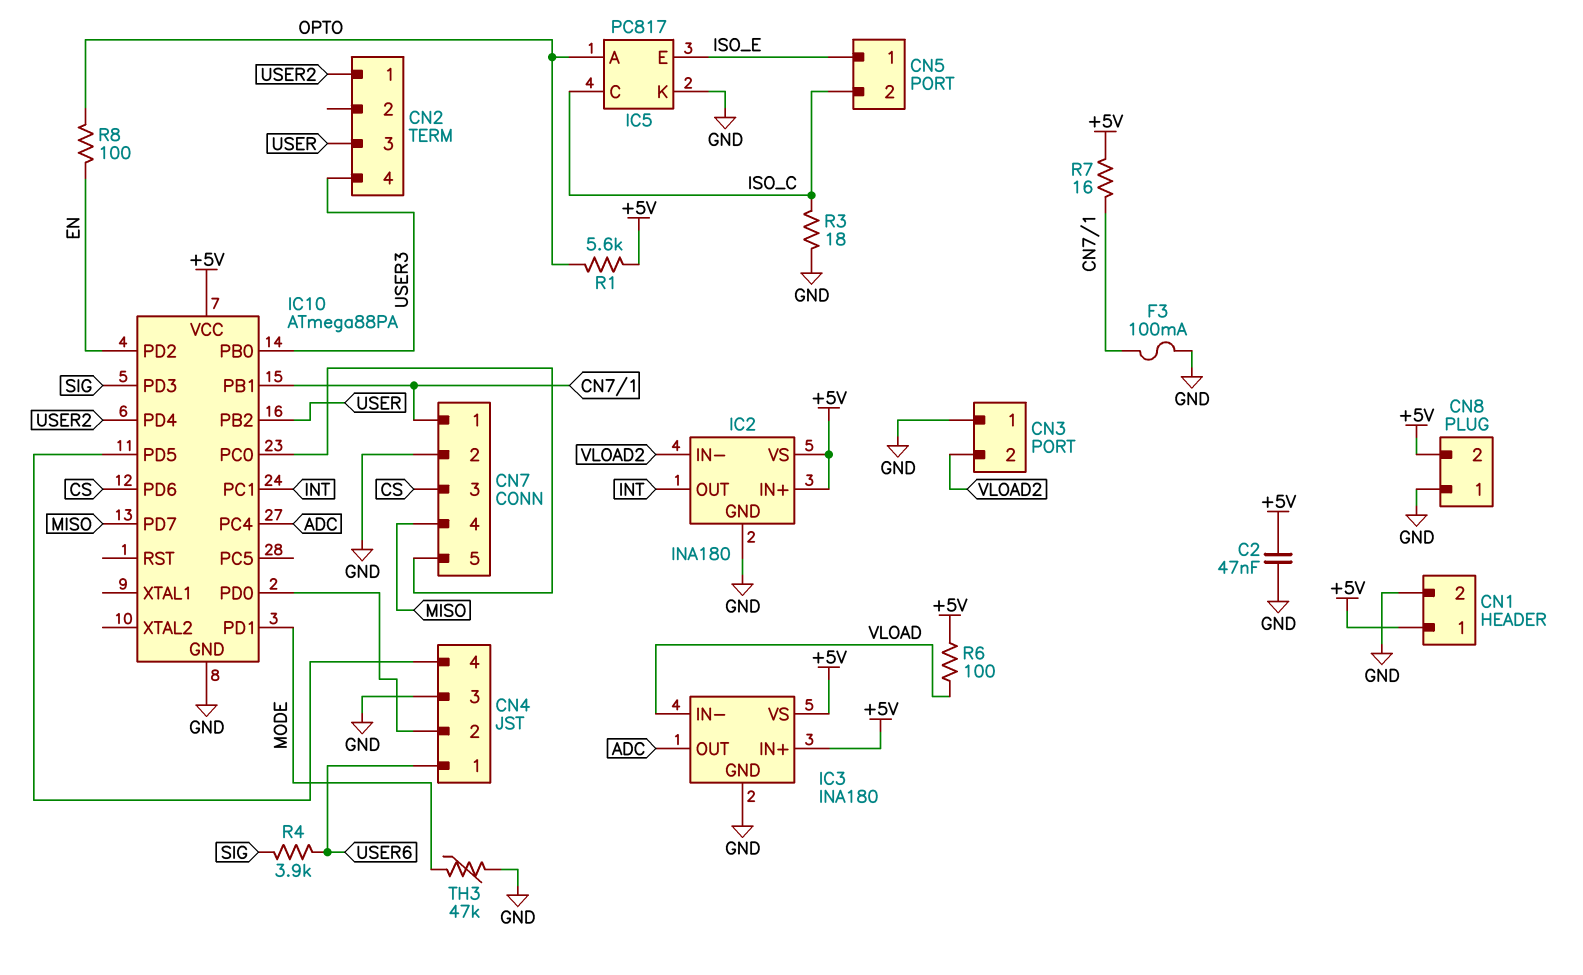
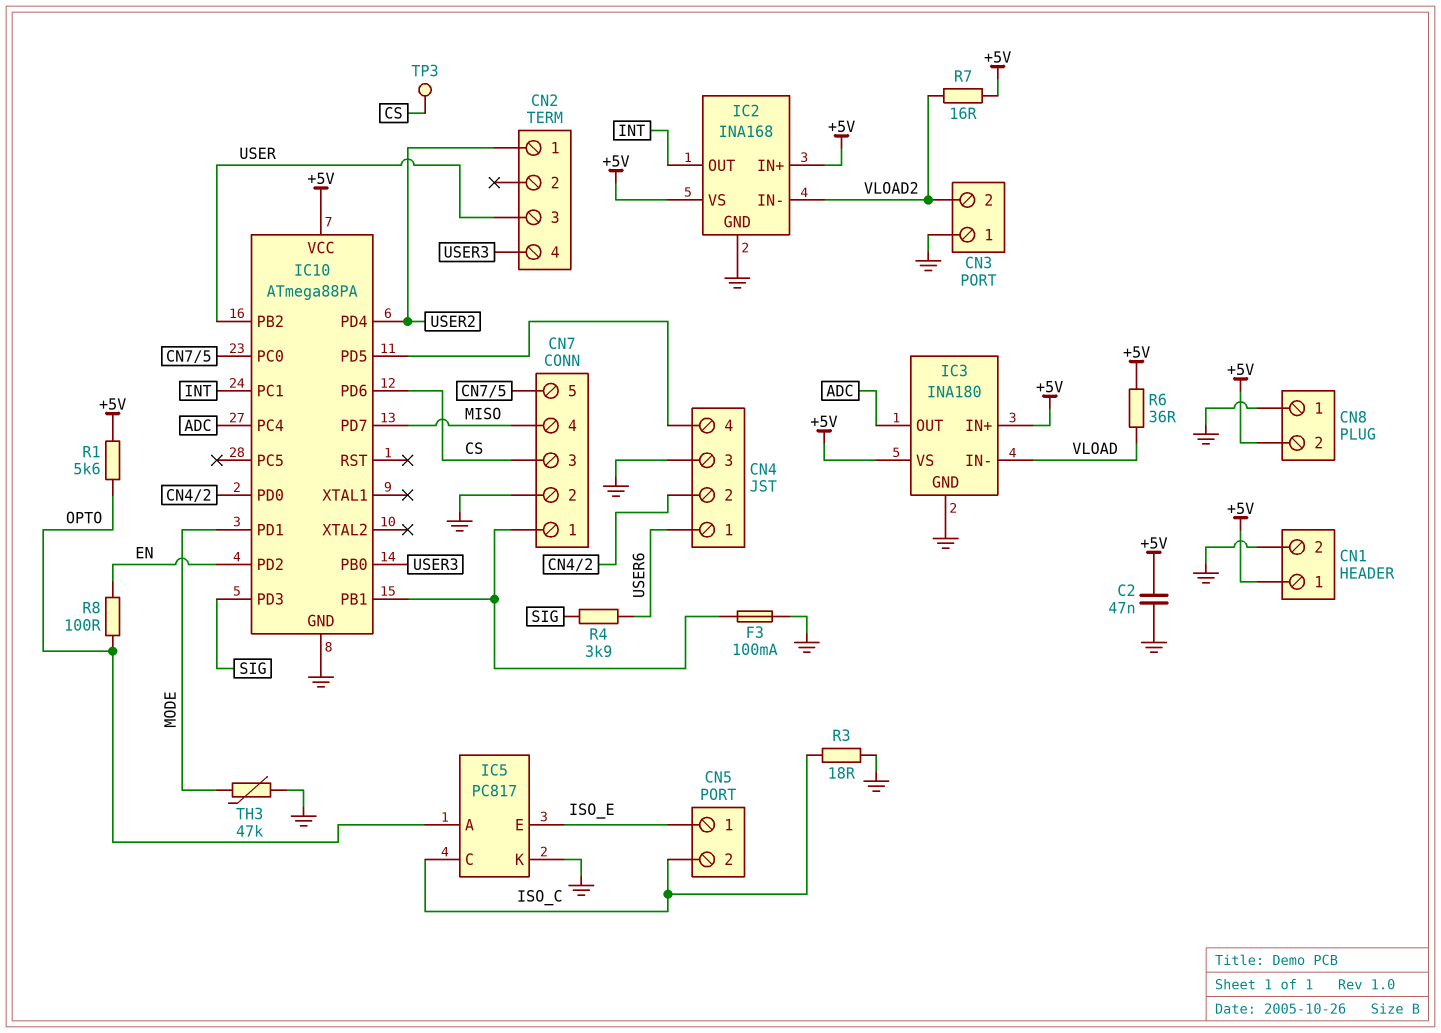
IC2: INA180 -> INA168
R6: 100 (+5V, VLOAD) -> 36 (+5V, VLOAD)
R7: 16 (+5V, CN7/1) -> 16 (+5V, VLOAD2)
TP3: none -> test point (CS)

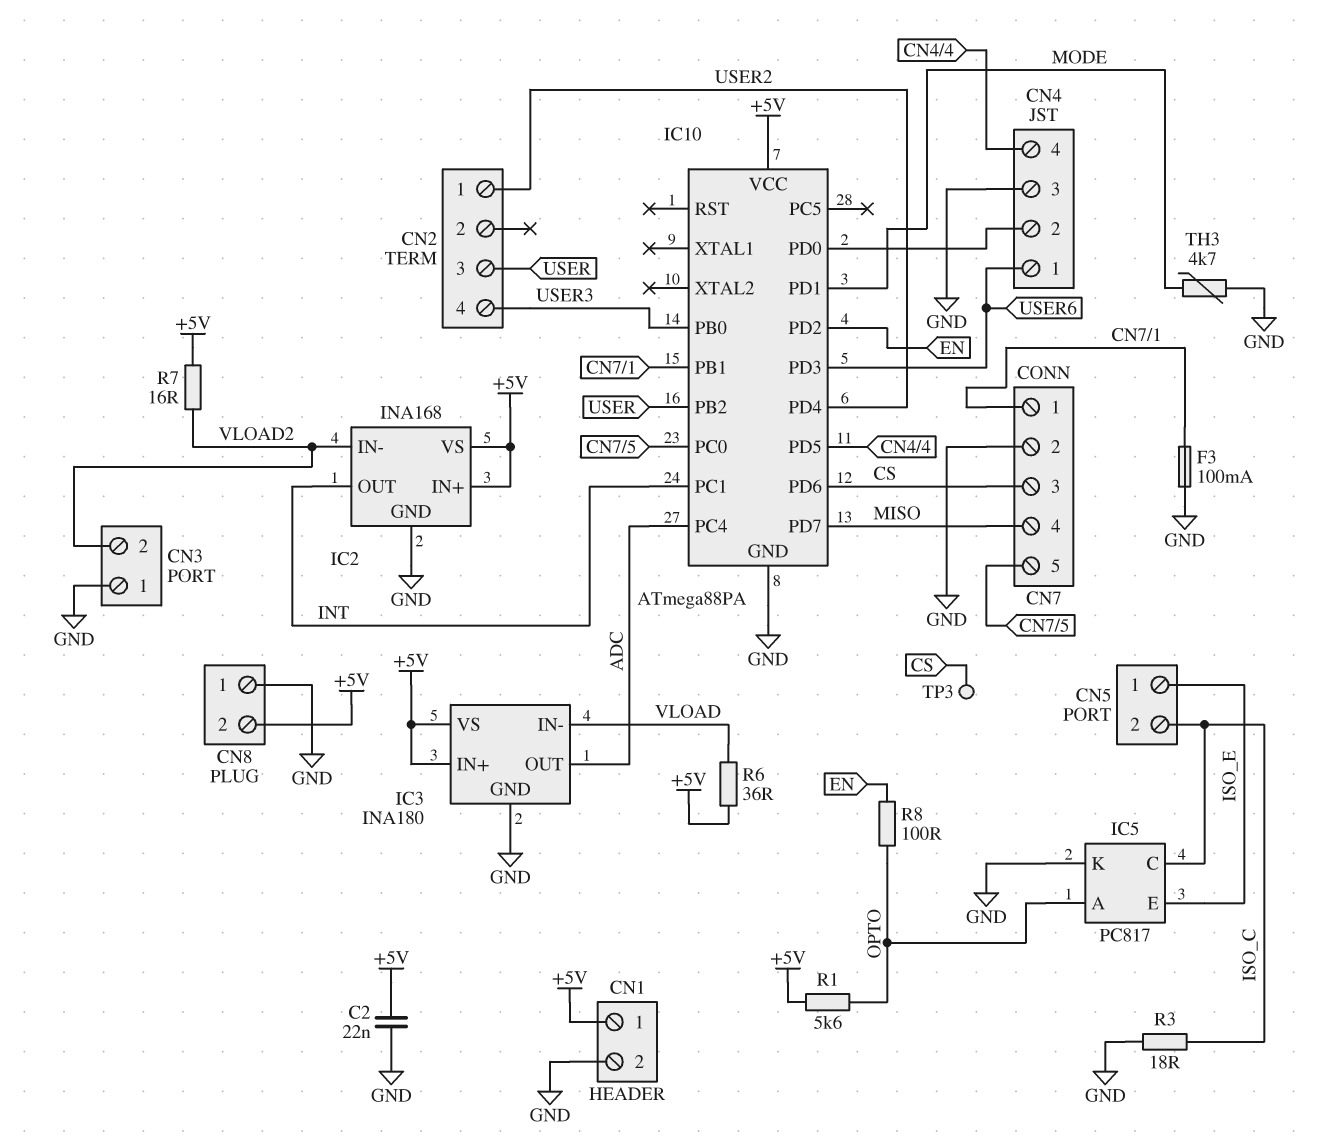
C2: 47nF (+5V, GND) -> 22nF (+5V, GND)
IC10 pin PD3: SIG -> USER6
R4: 3.9k (SIG, USER6) -> none
TH3: 47k (GND, MODE) -> 4.7k (GND, MODE)

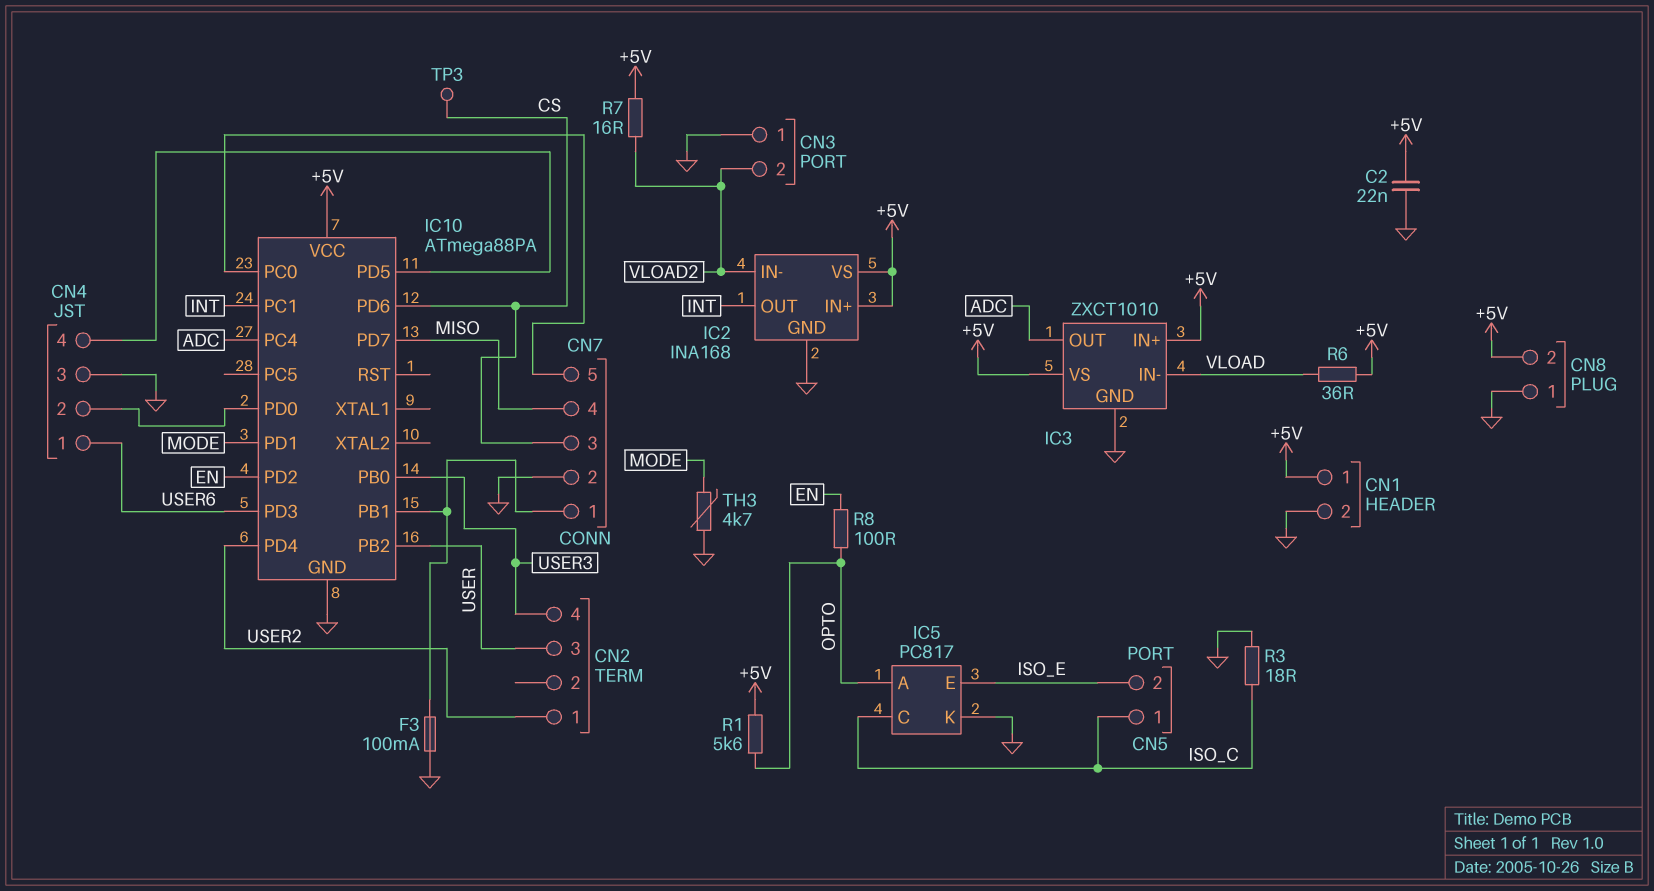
CN5 pin 1: ISO_E -> ISO_C
CN5 pin 2: ISO_C -> ISO_E
IC3: INA180 -> ZXCT1010

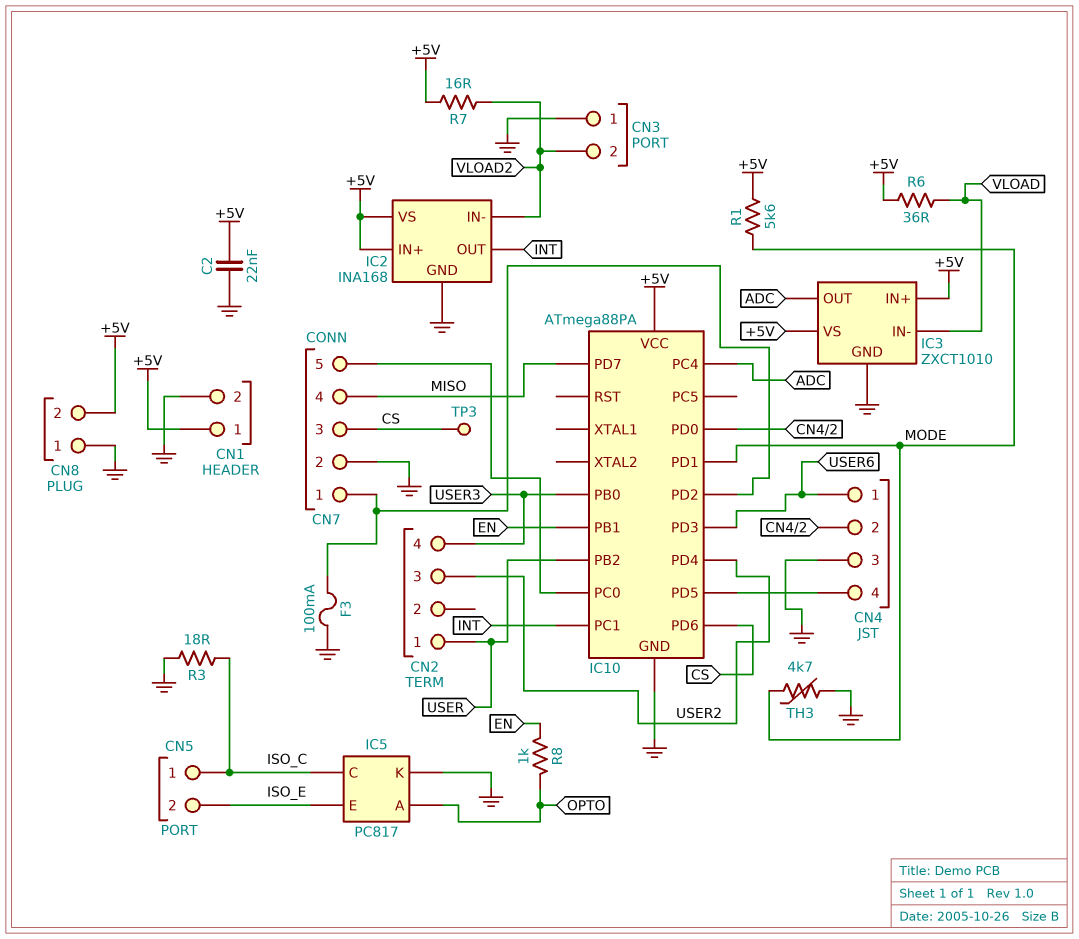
CN2 pin 1: USER2 -> USER
CN2 pin 3: USER -> USER2
IC10 pin PB1: CN7/1 -> EN
IC10 pin PD2: EN -> CN7/1
R1: 5.6k (+5V, OPTO) -> 5.6k (+5V, MODE)
R8: 100 (EN, OPTO) -> 1k (EN, OPTO)

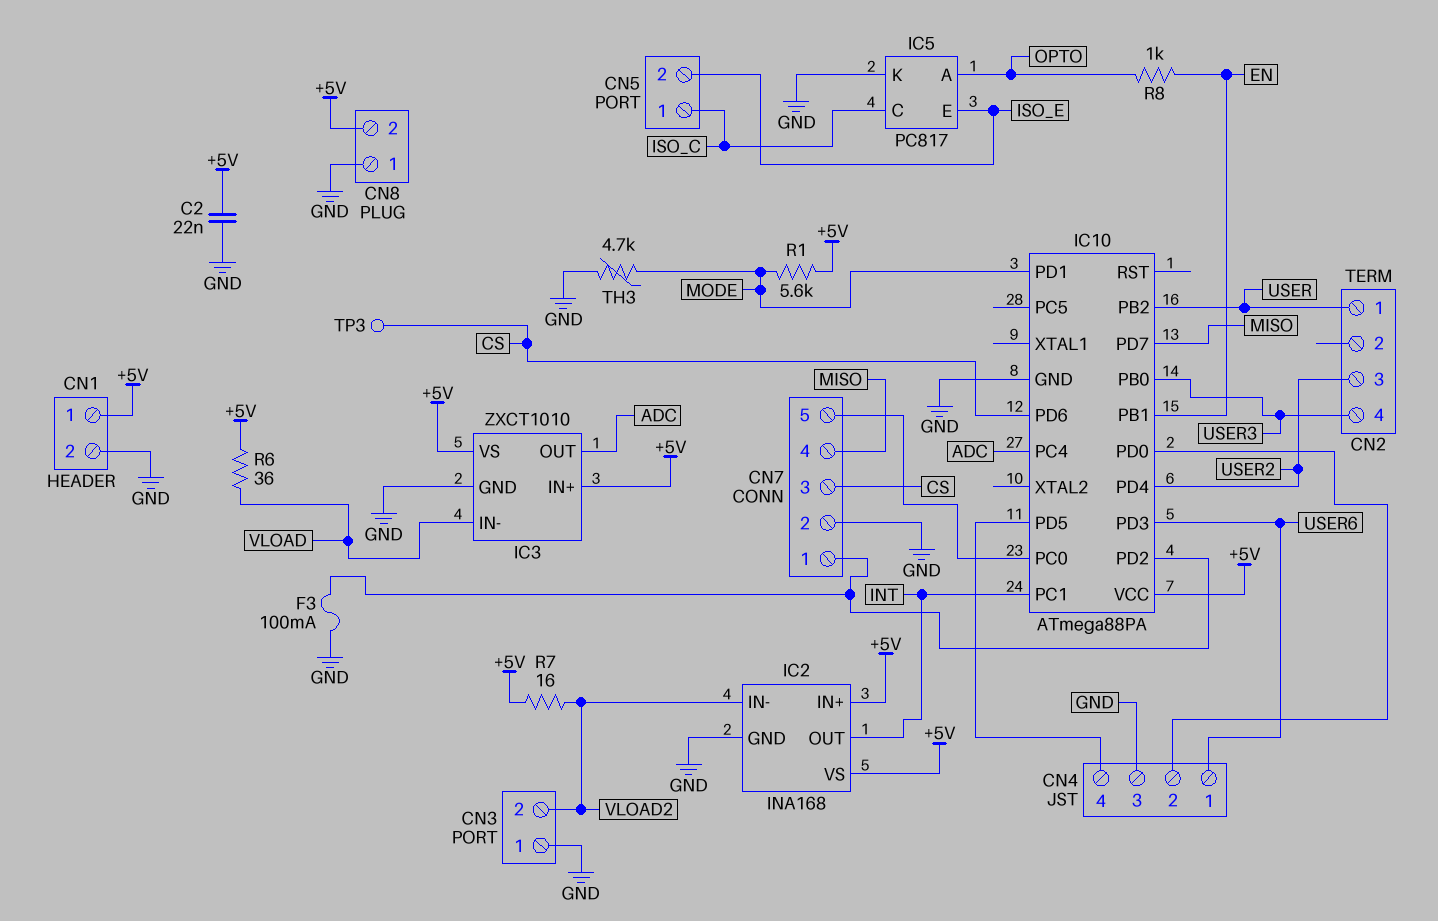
R3: 18 (GND, ISO_C) -> none

